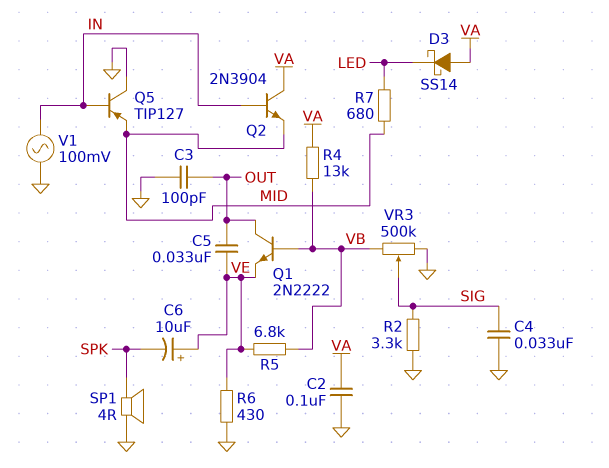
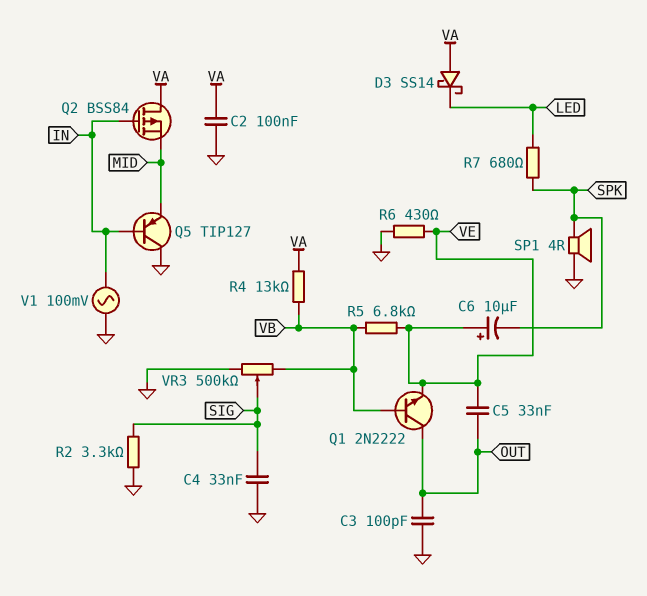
Q2: NPN 2N3904 (B IN, C VA, E MID) -> PMOS BSS84 (G IN, D VA, S MID)
R7: 680 (LED, MID) -> 680 (LED, SPK)

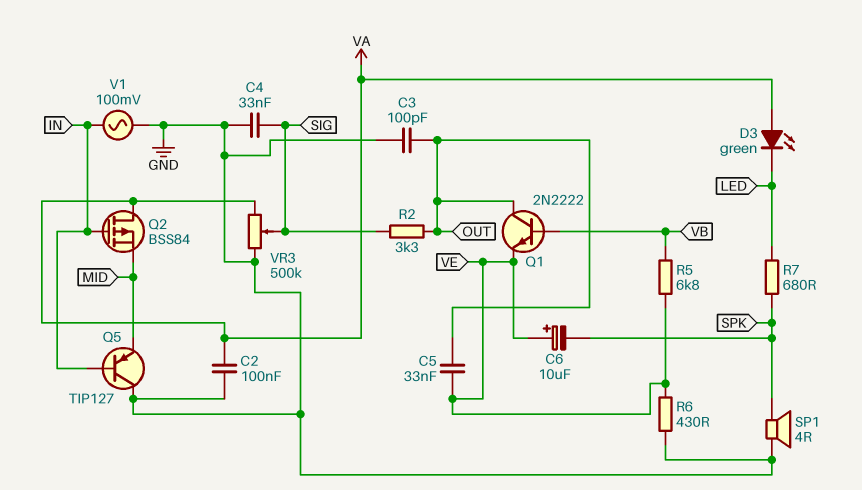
D3: schottky SS14 (A VA, K LED) -> LED green (A VA, K LED)
R2: 3.3k (GND, SIG) -> 3.3k (OUT, SIG)
R4: 13k (VA, VB) -> none
VR3: 500k (GND, VB, wiper SIG) -> 500k (GND, VA, wiper SIG)

